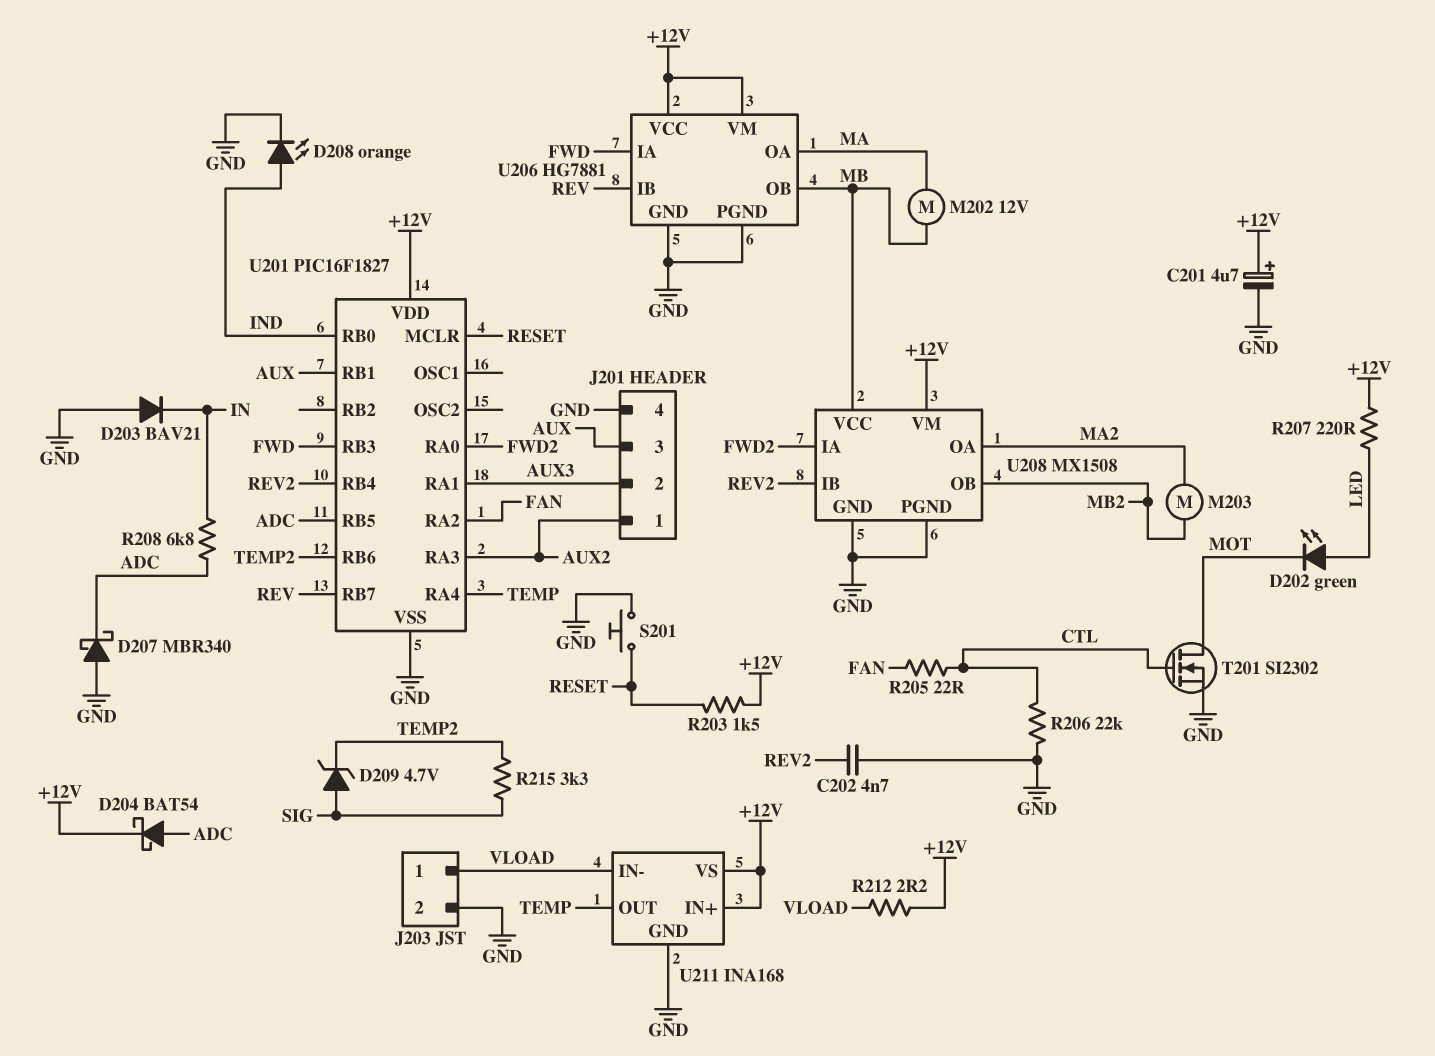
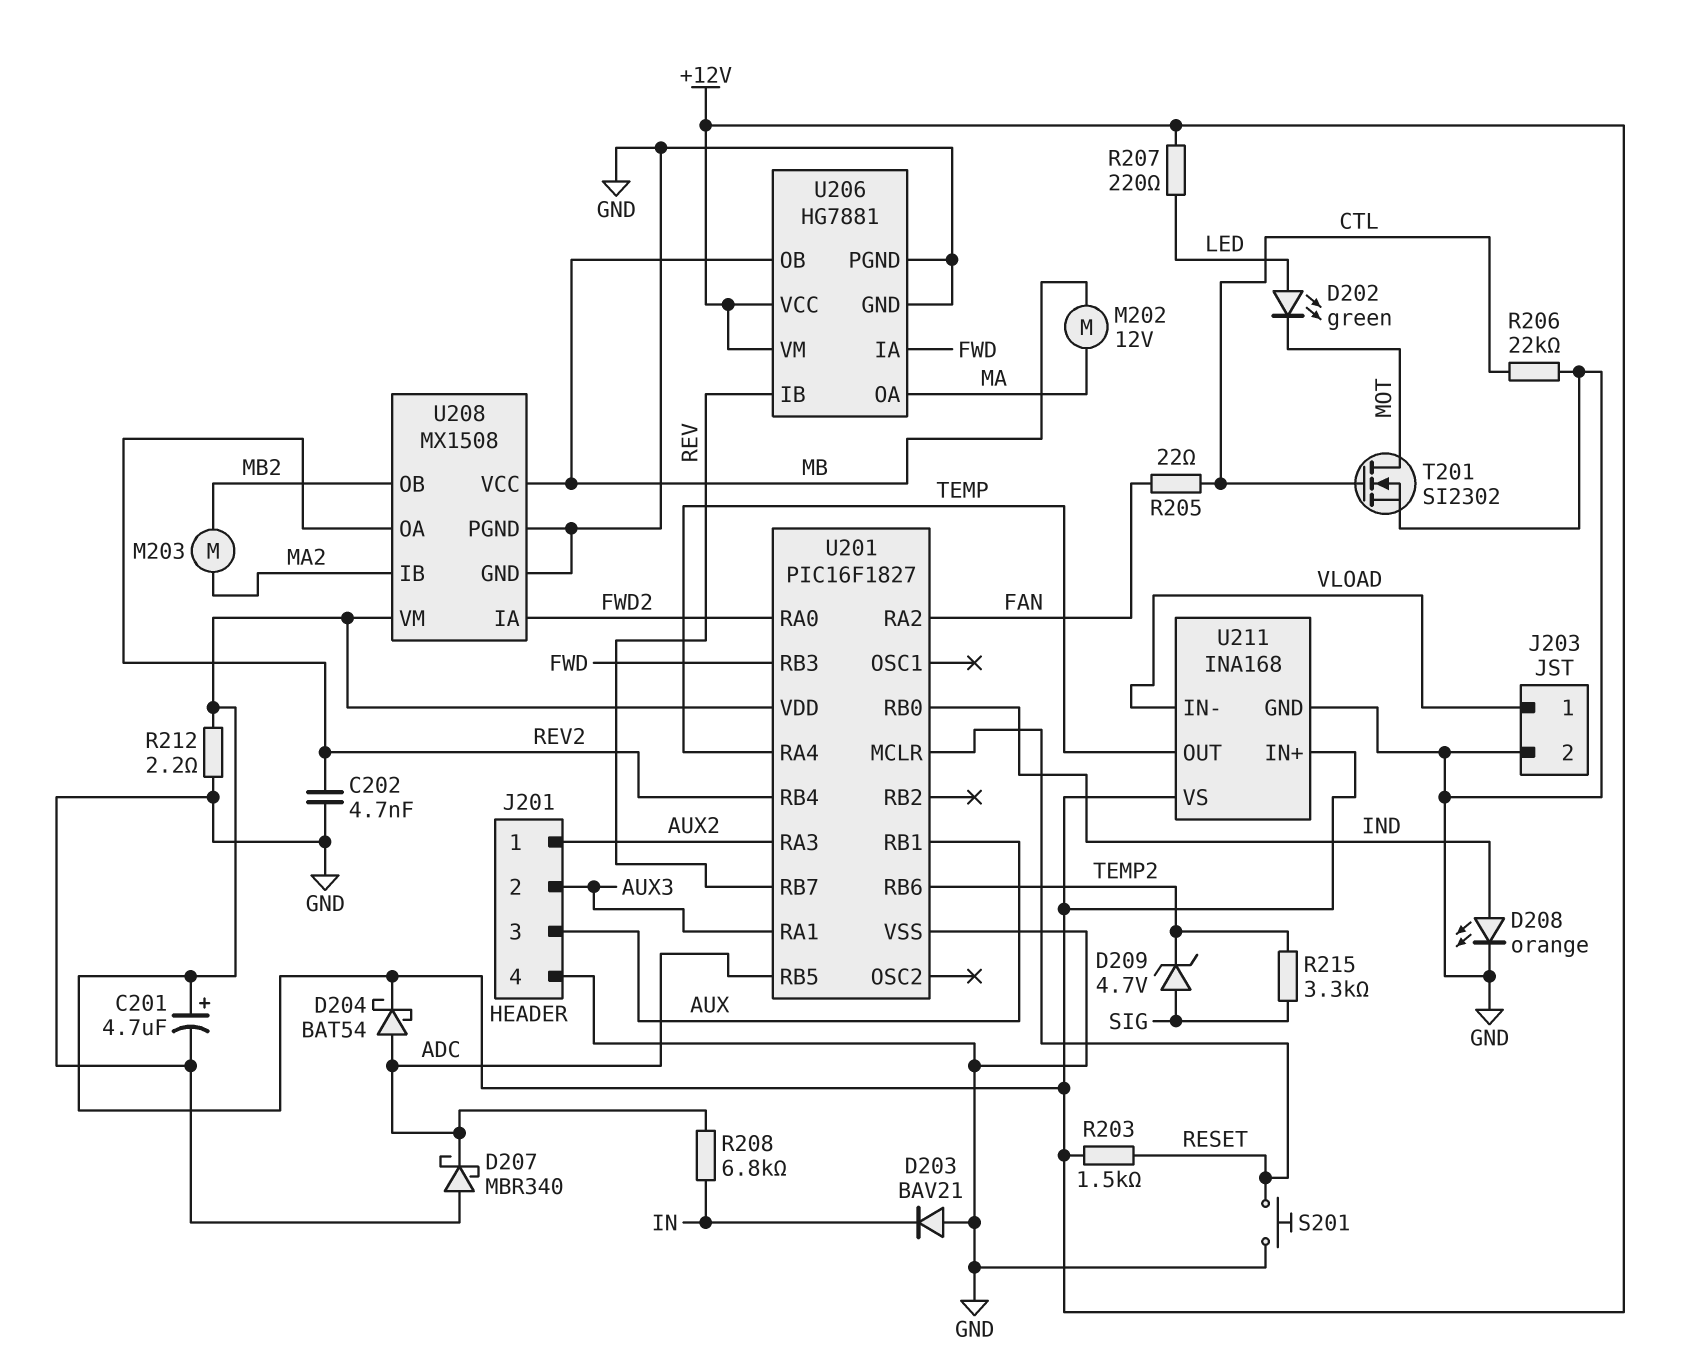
R212: 2.2 (+12V, VLOAD) -> 2.2 (+12V, GND)
U208 pin IB: REV2 -> MA2
U208 pin OA: MA2 -> REV2

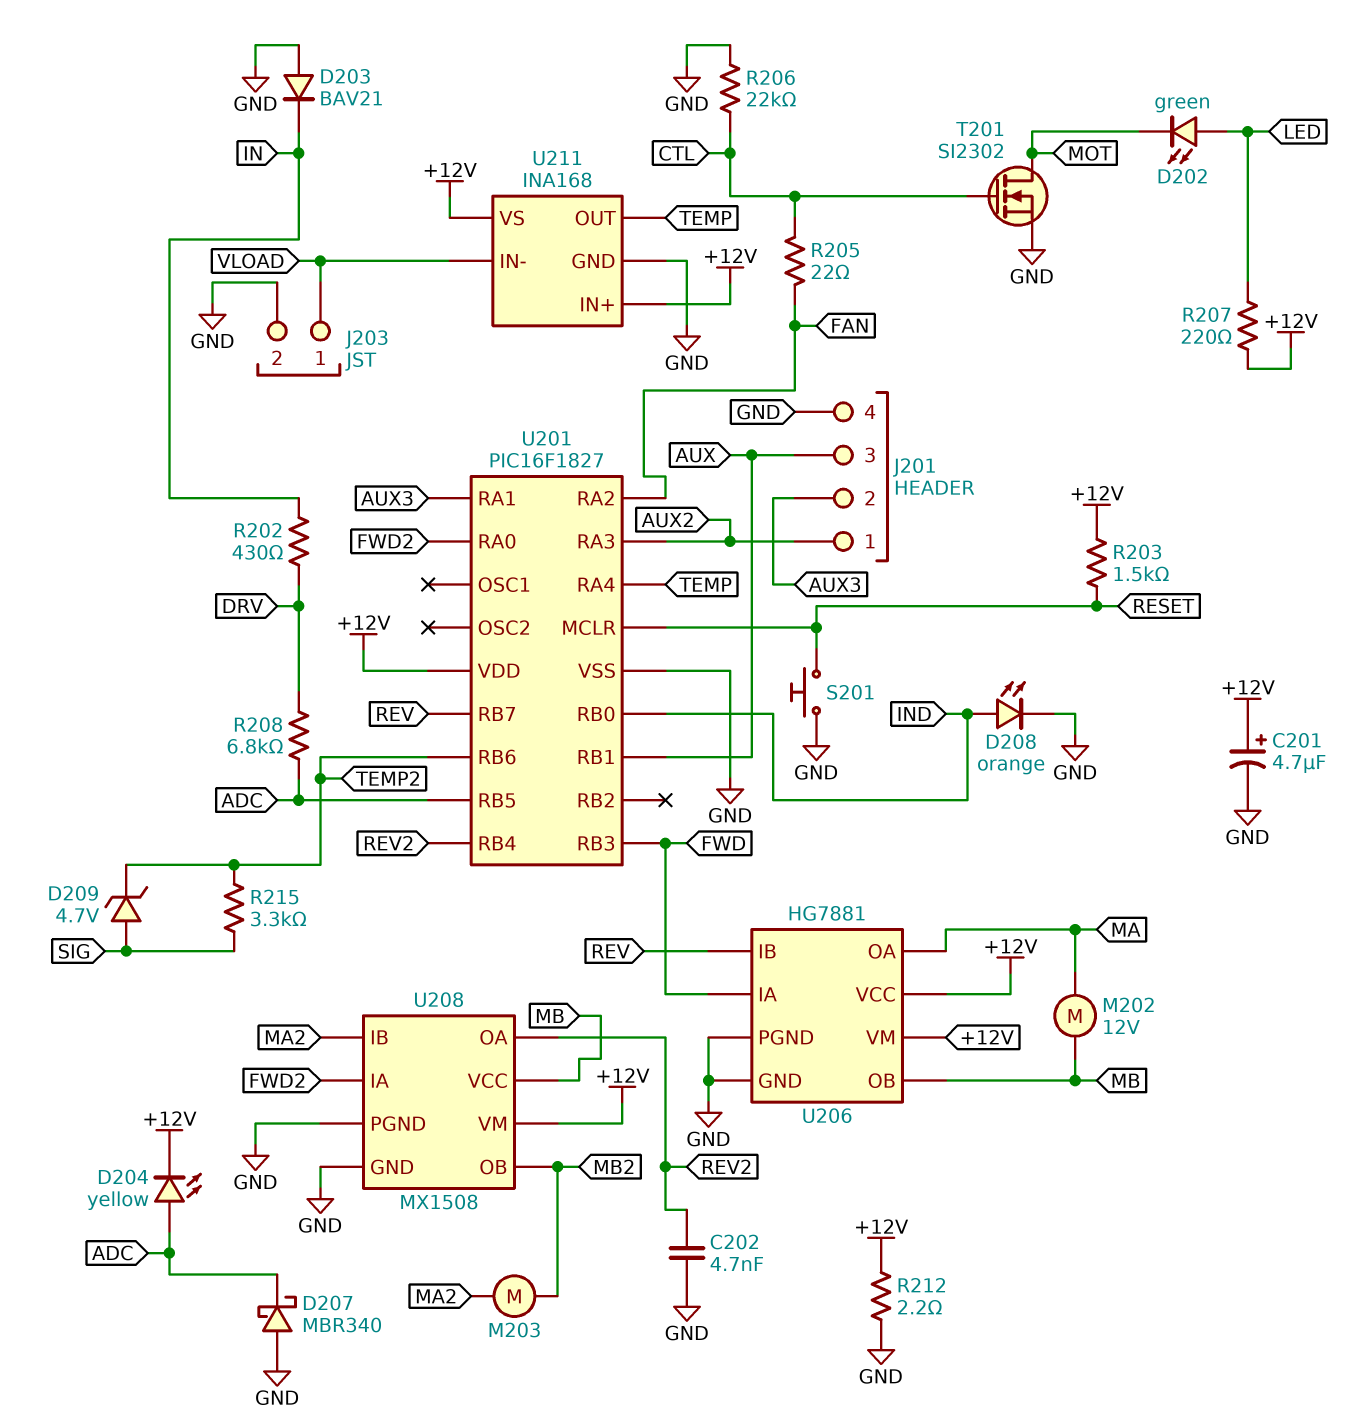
D204: schottky BAT54 (A ADC, K +12V) -> LED yellow (A ADC, K +12V)
R202: none -> 430 (DRV, IN)
R208: 6.8k (ADC, IN) -> 6.8k (ADC, DRV)

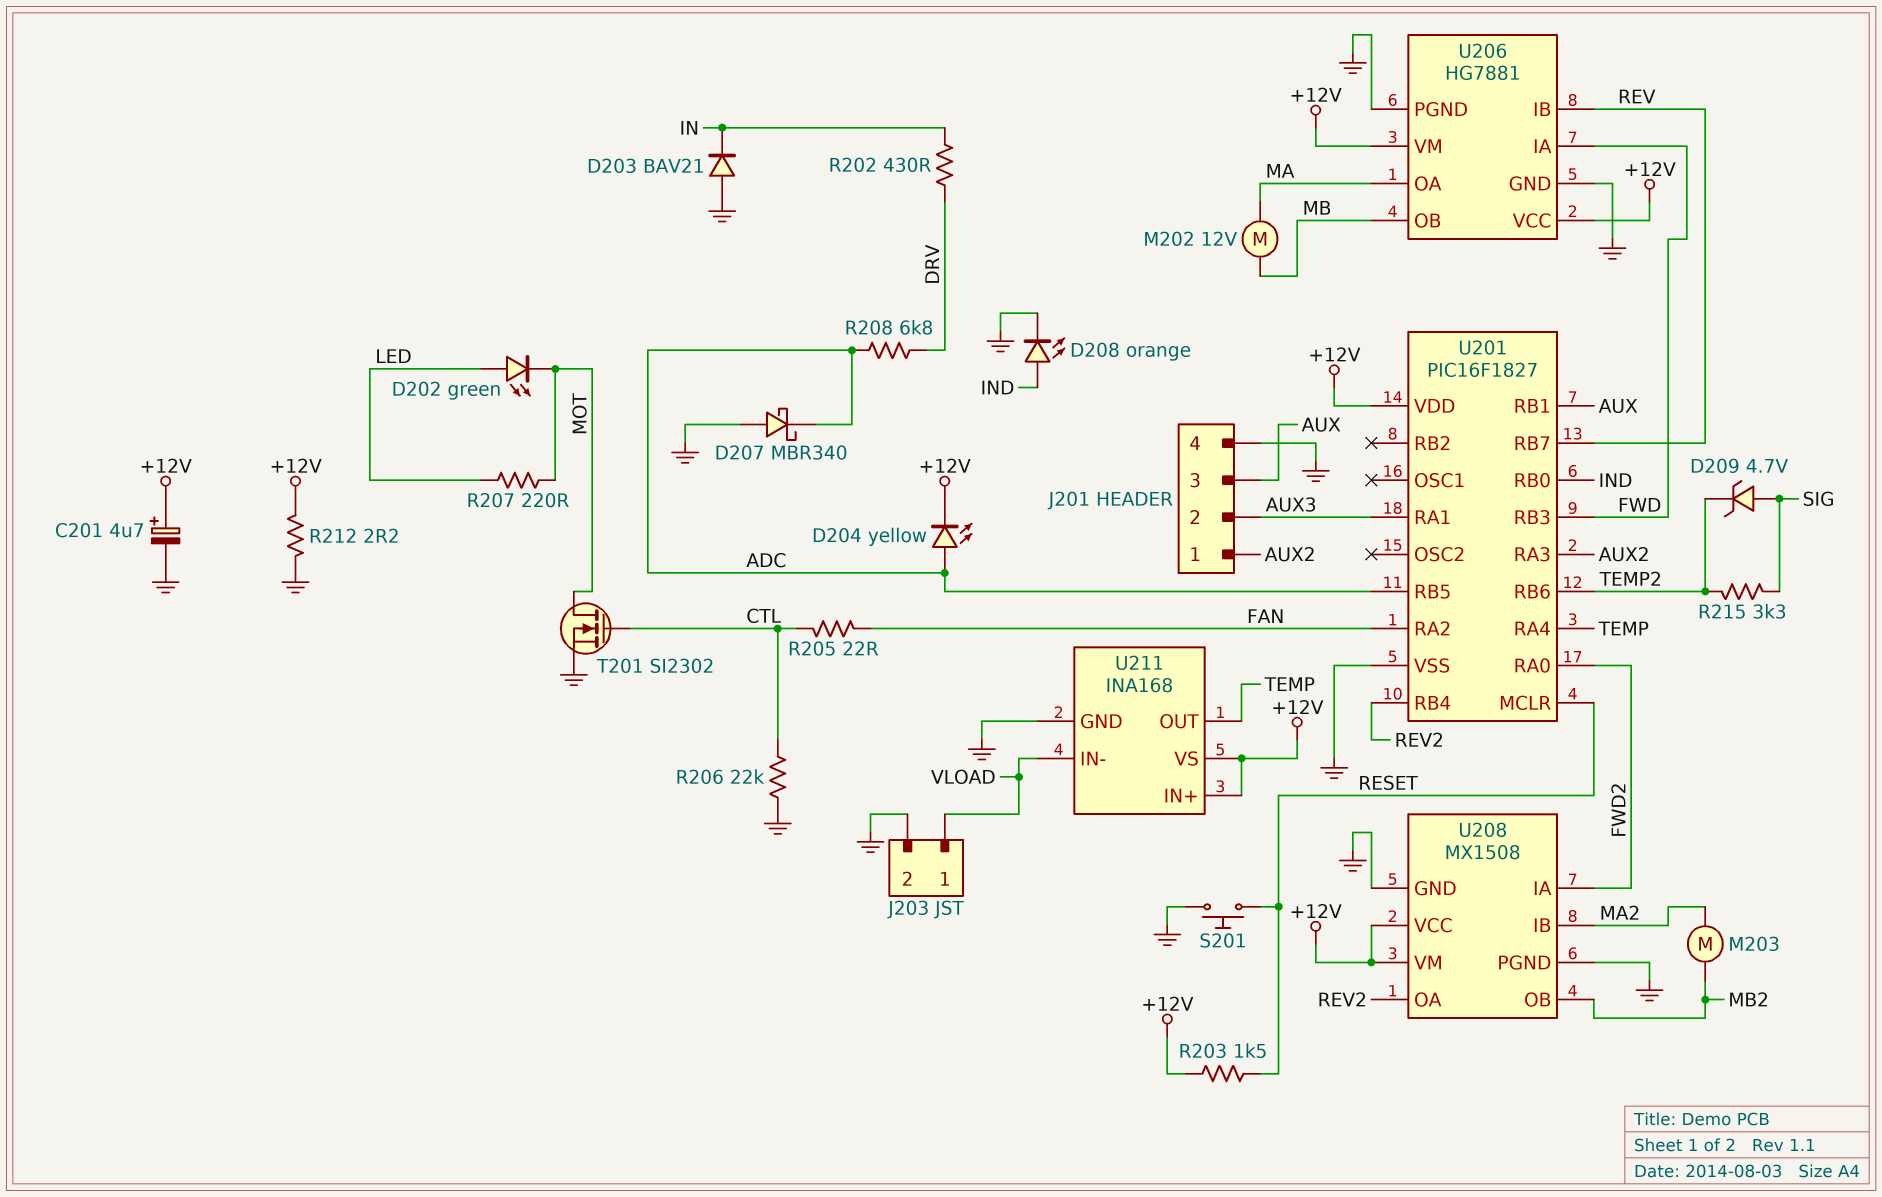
C202: 4.7nF (GND, REV2) -> none
R207: 220 (+12V, LED) -> 220 (LED, MOT)
U208 pin VCC: MB -> +12V

